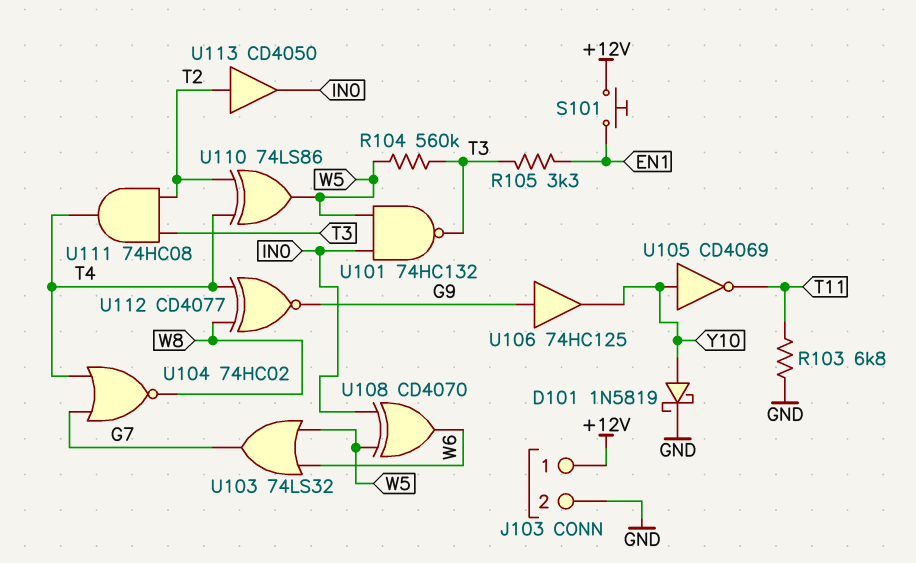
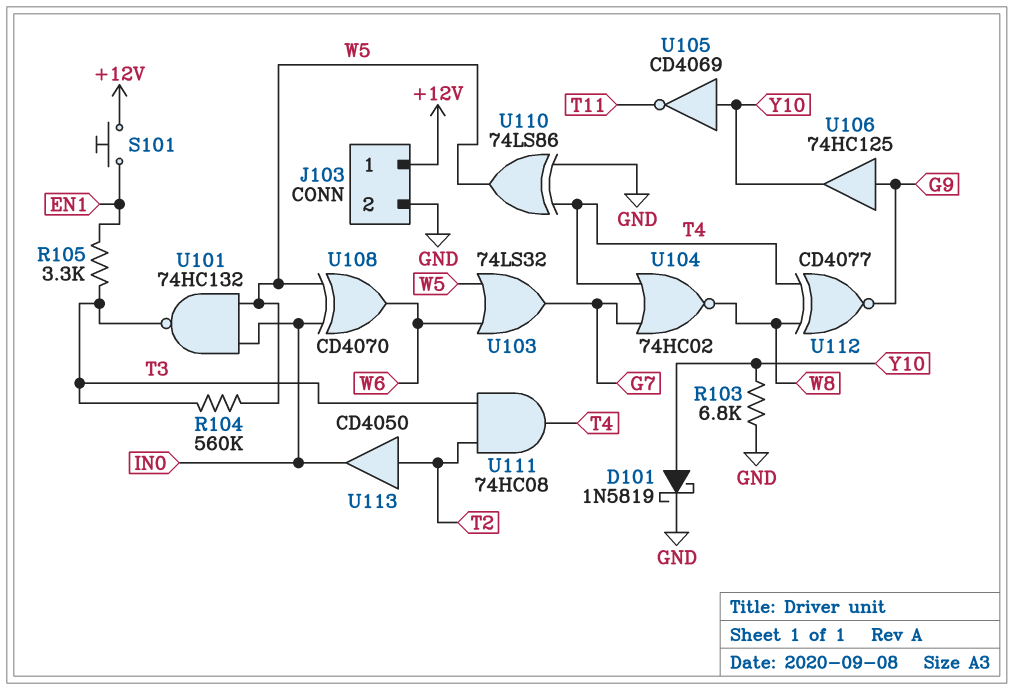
R103: 6.8k (GND, T11) -> 6.8k (GND, Y10)
U110: XOR 74LS86 (in T2, in T4, out W5) -> XOR 74LS86 (in GND, in T4, out W5)

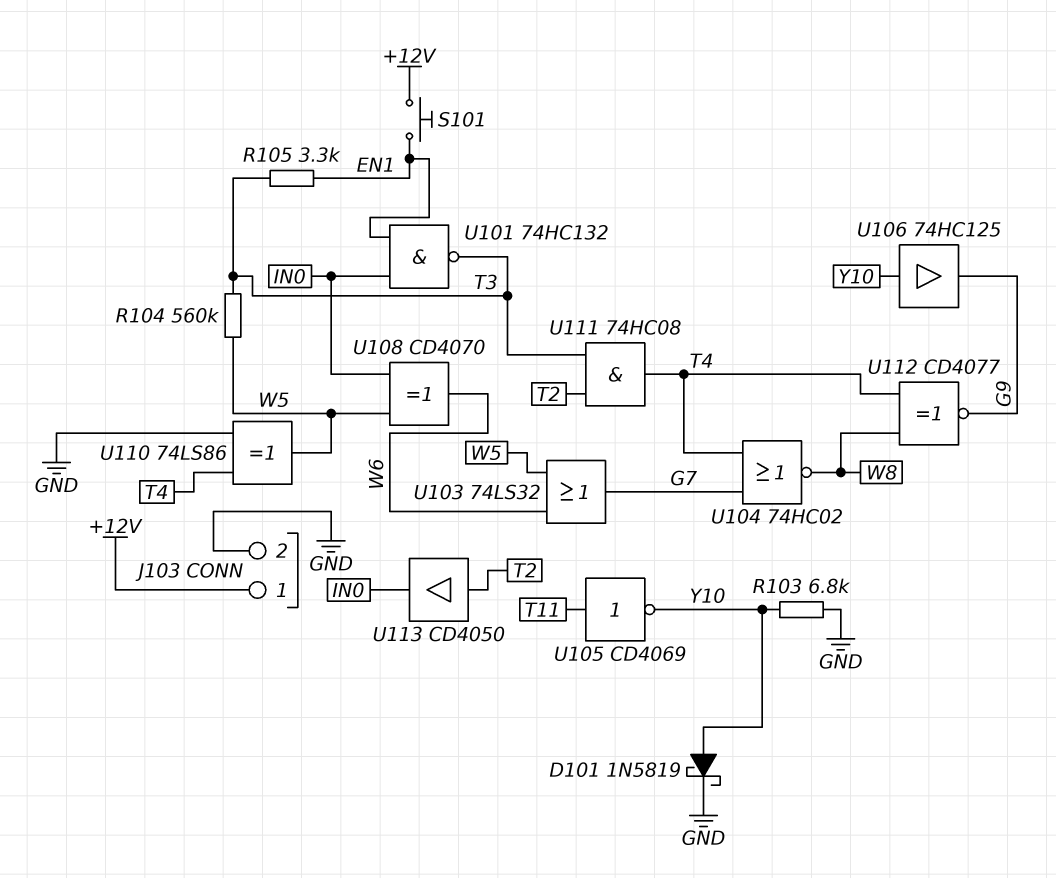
U101: NAND 74HC132 (in IN0, in W5, out T3) -> NAND 74HC132 (in EN1, in IN0, out T3)
U105: NOT CD4069 (in Y10, out T11) -> NOT CD4069 (in T11, out Y10)
U106: buffer 74HC125 (in G9, out Y10) -> buffer 74HC125 (in Y10, out G9)

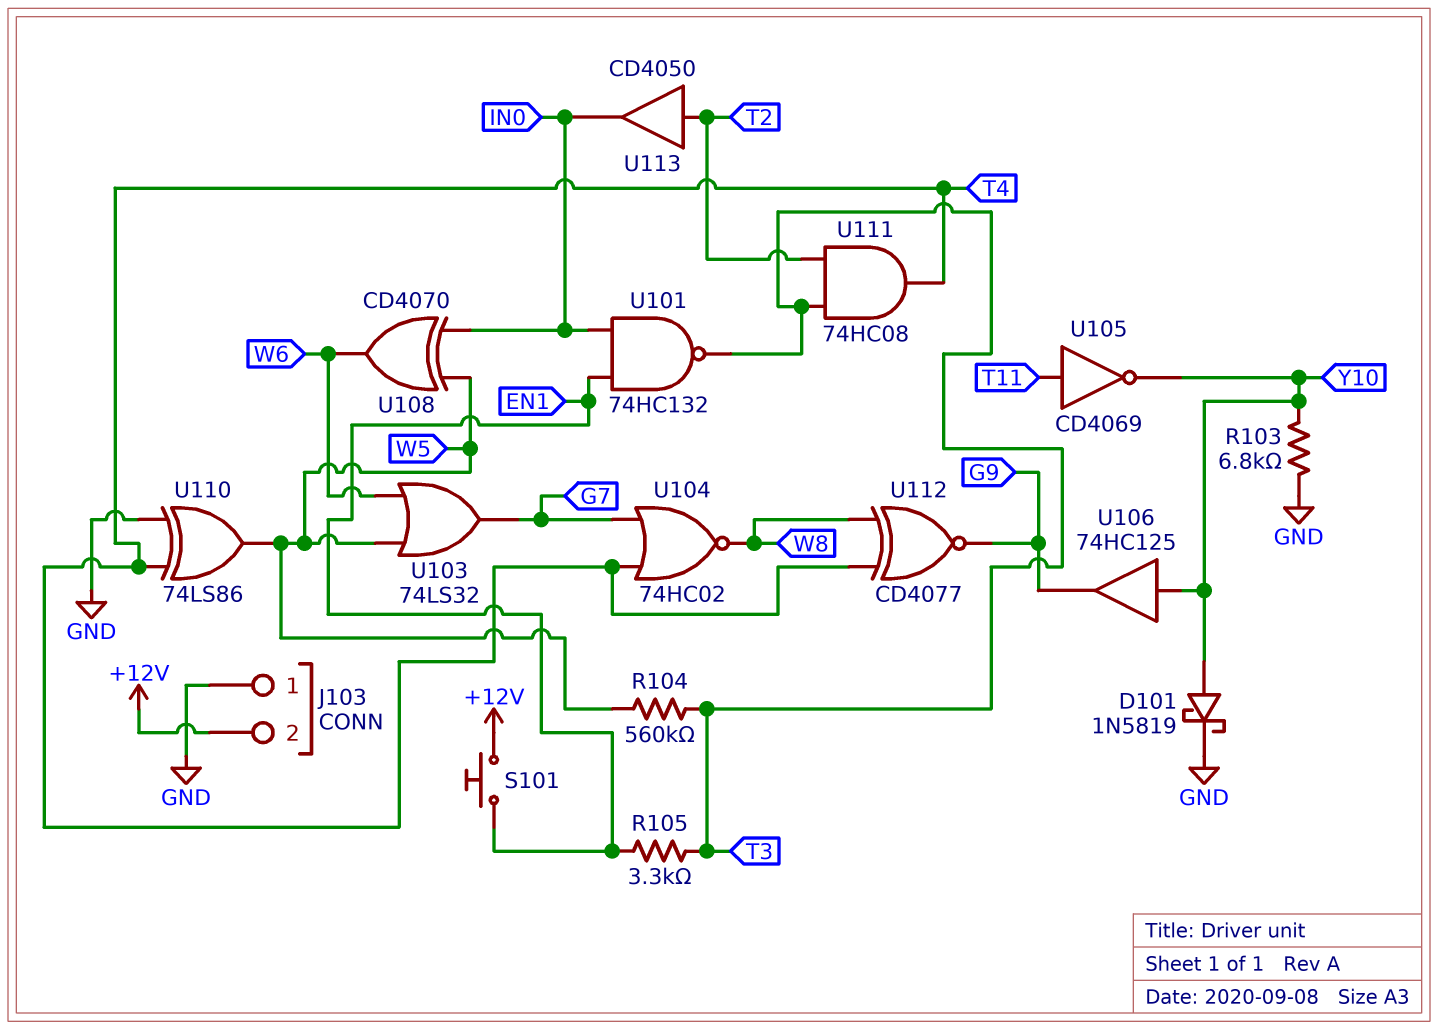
J103 pin 1: +12V -> GND
J103 pin 2: GND -> +12V

